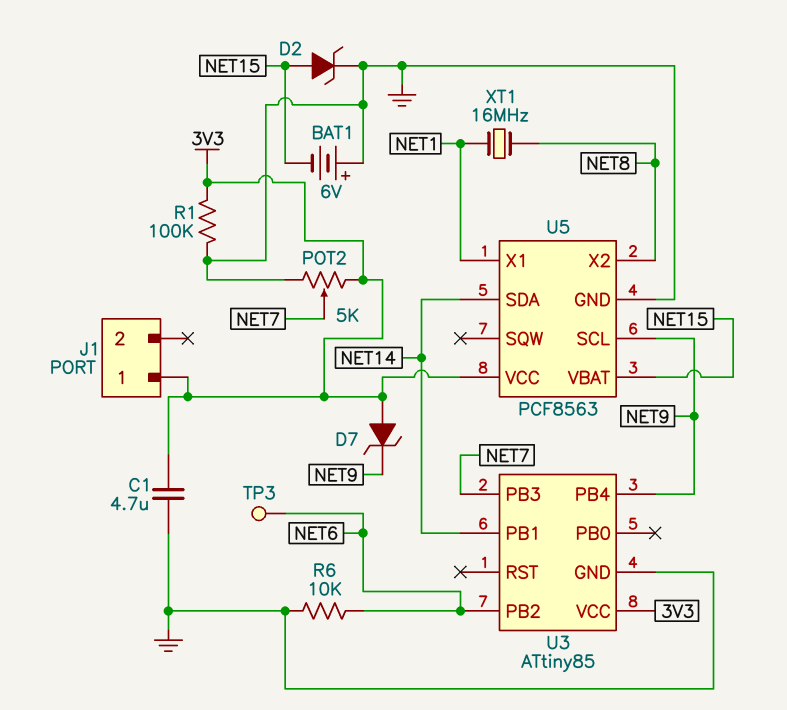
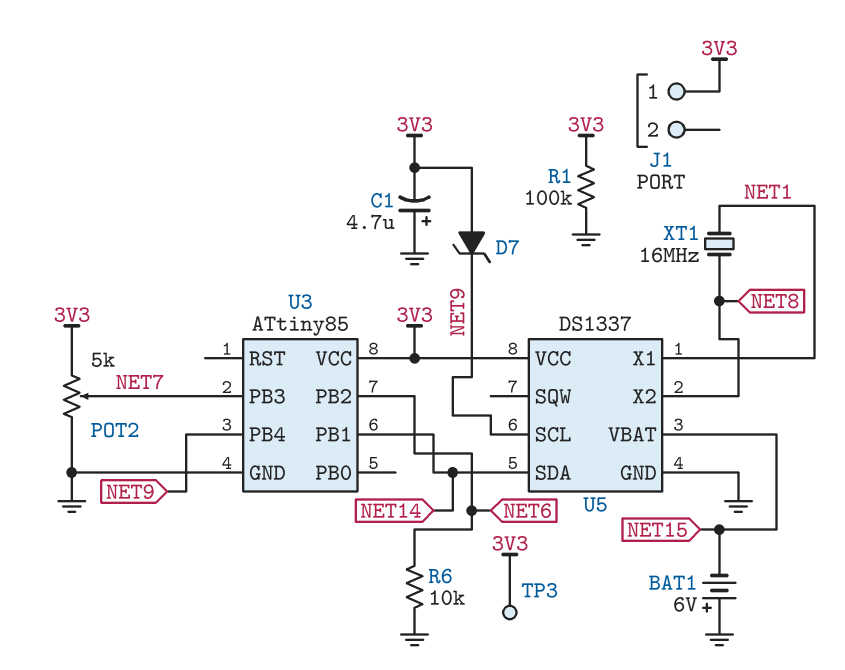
C1: 4.7uF (3V3, GND) -> 4.7uF (plus GND, minus 3V3)
D2: zener (A NET15, K GND) -> none
TP3: test point (NET6) -> test point (3V3)
U5: PCF8563 -> DS1337

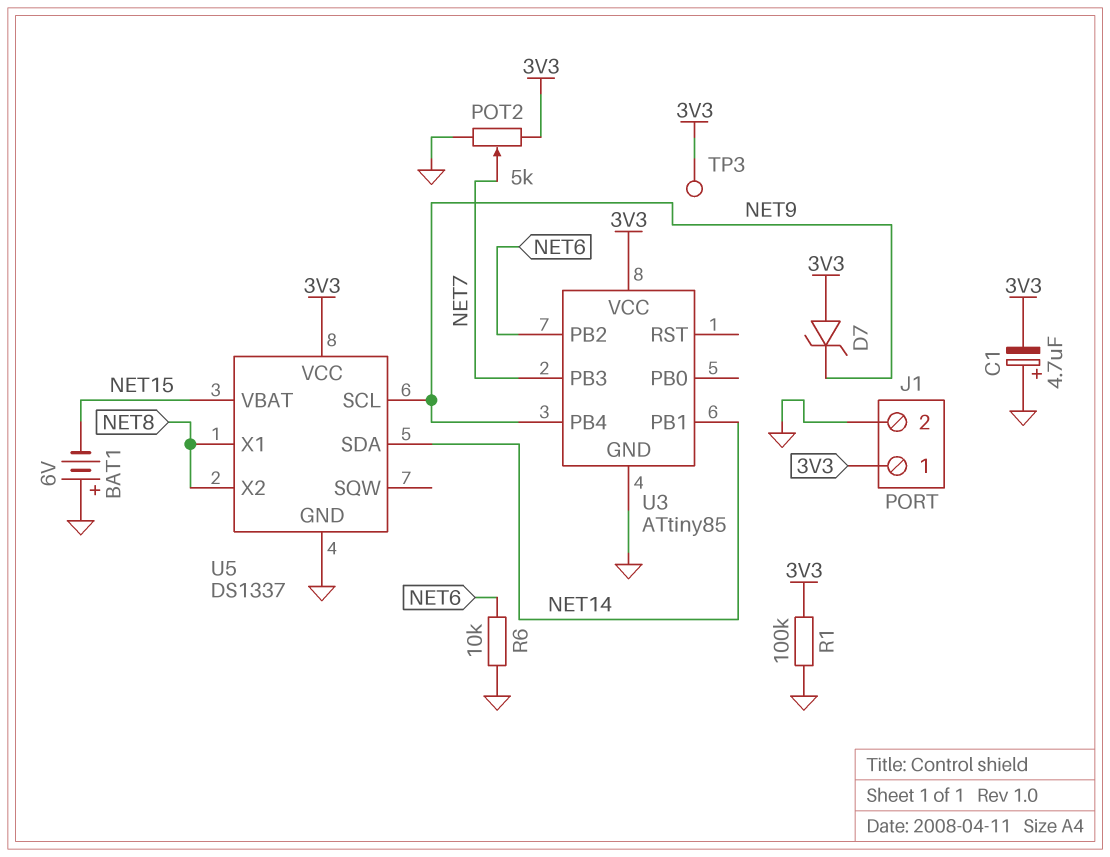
J1 pin 2: none -> GND
U5 pin X1: NET1 -> NET8
XT1: 16MHz (NET1, NET8) -> none

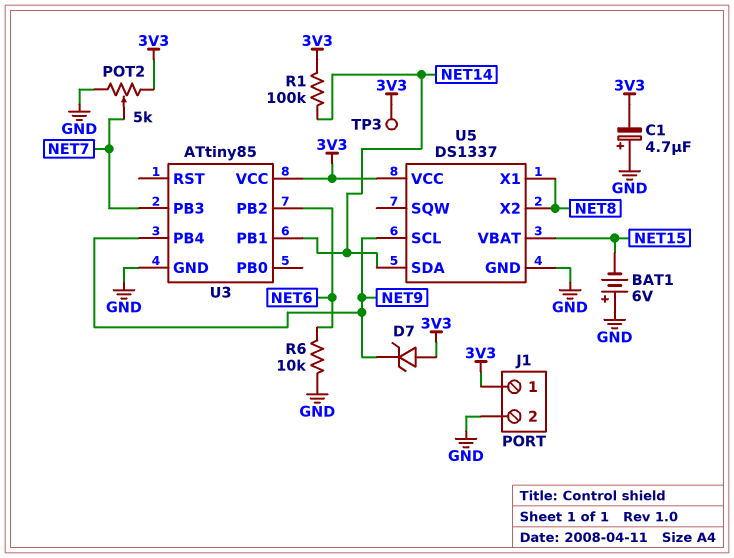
R1: 100k (3V3, GND) -> 100k (3V3, NET14)

